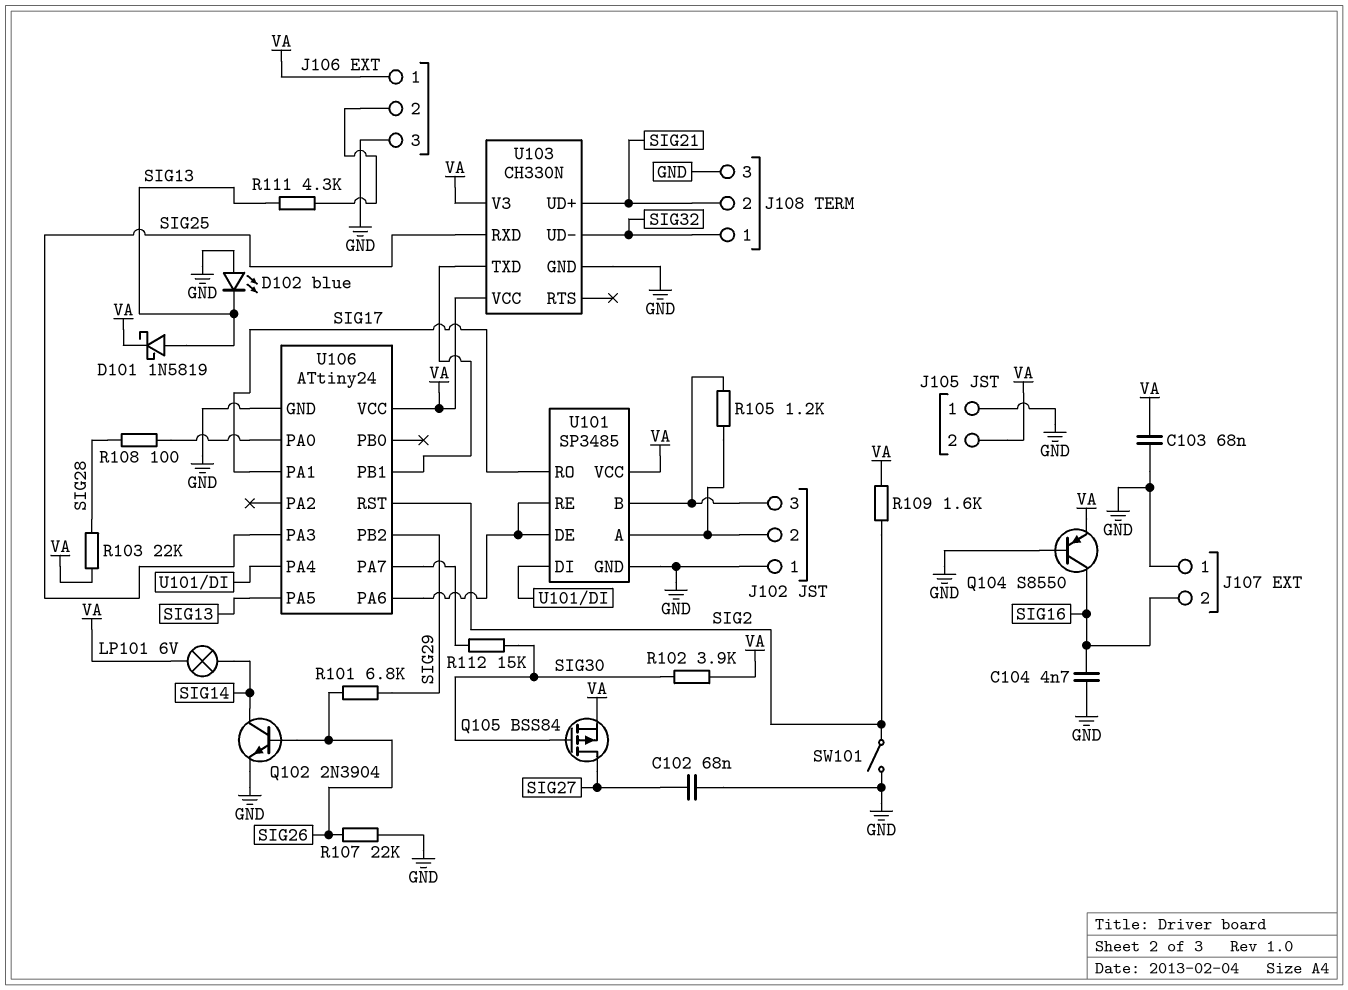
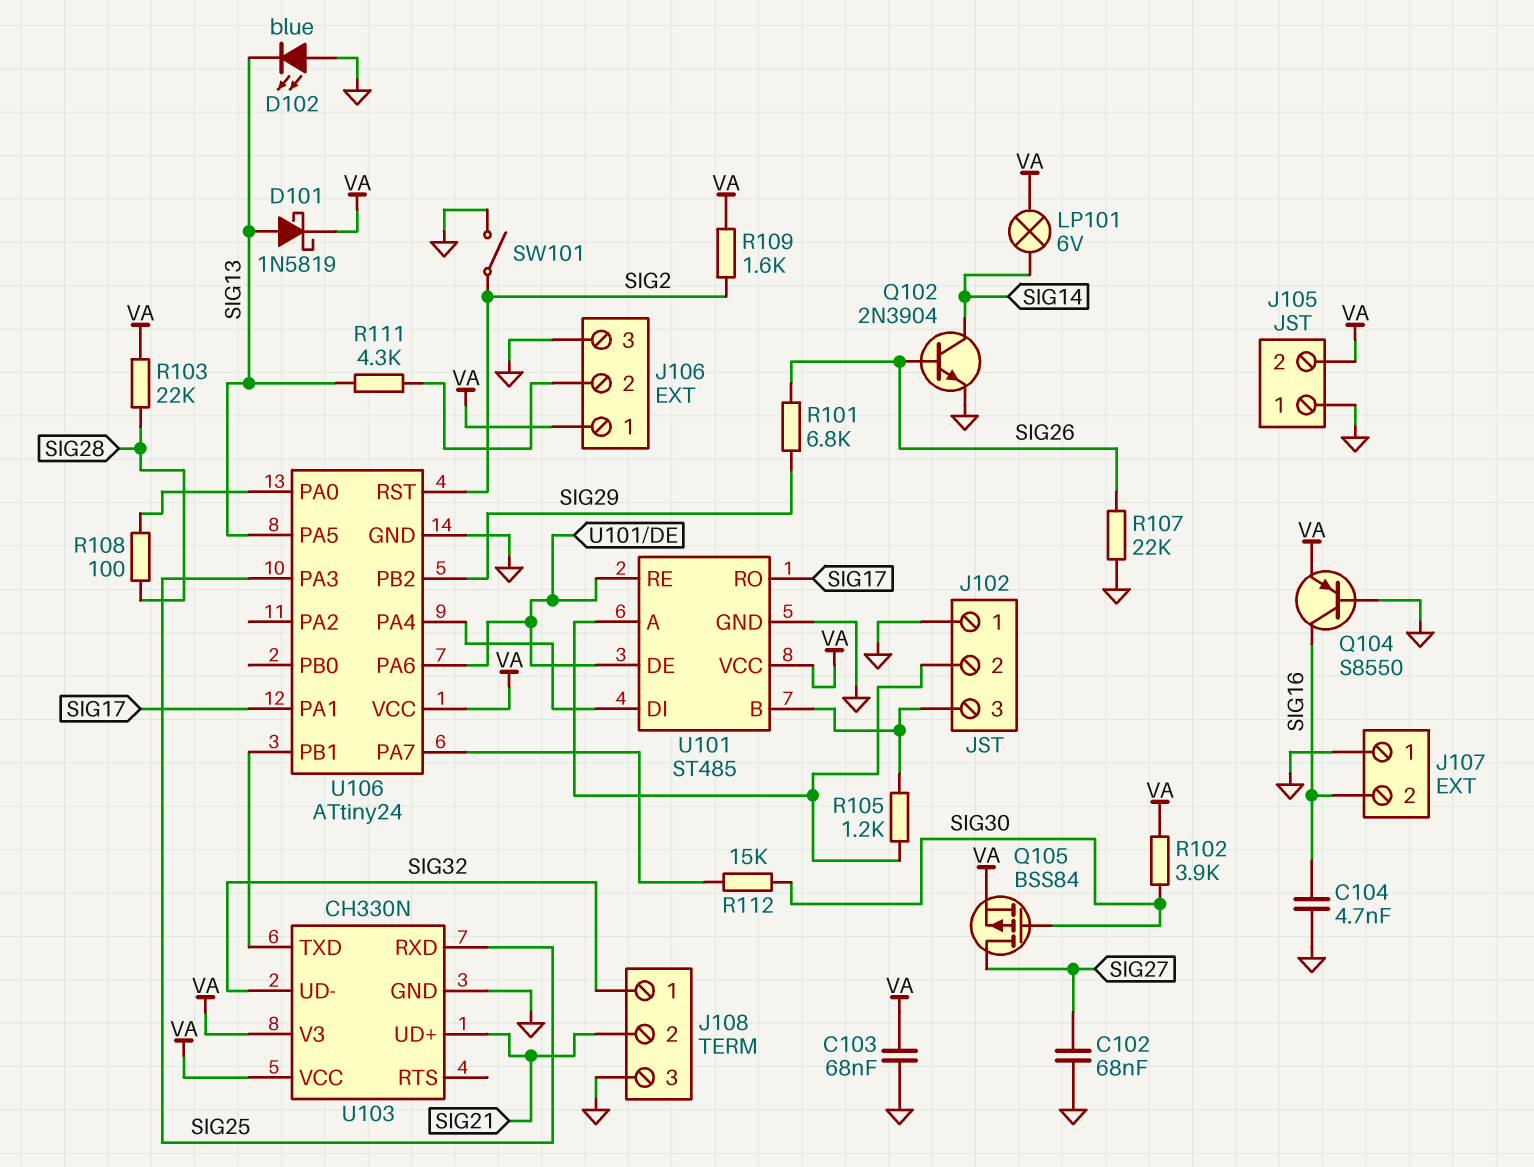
U101: SP3485 -> ST485

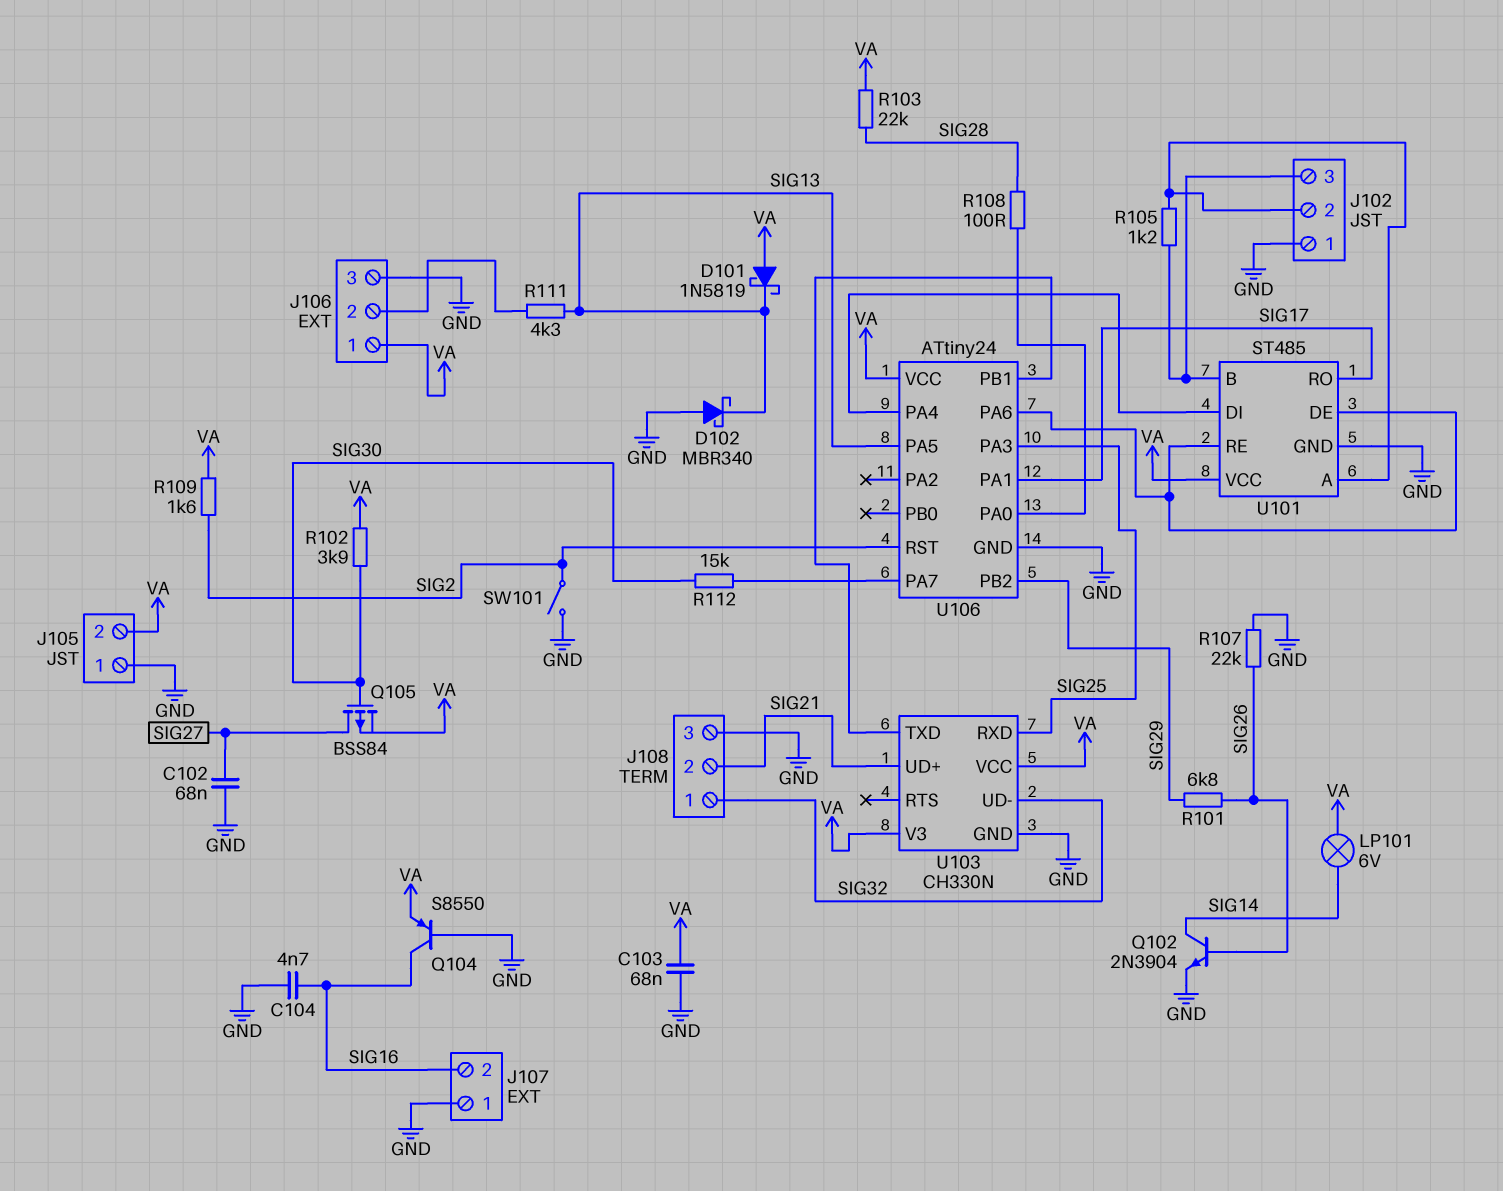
D101: schottky 1N5819 (A SIG13, K VA) -> schottky 1N5819 (A VA, K SIG13)
D102: LED blue (A GND, K SIG13) -> schottky MBR340 (A GND, K SIG13)

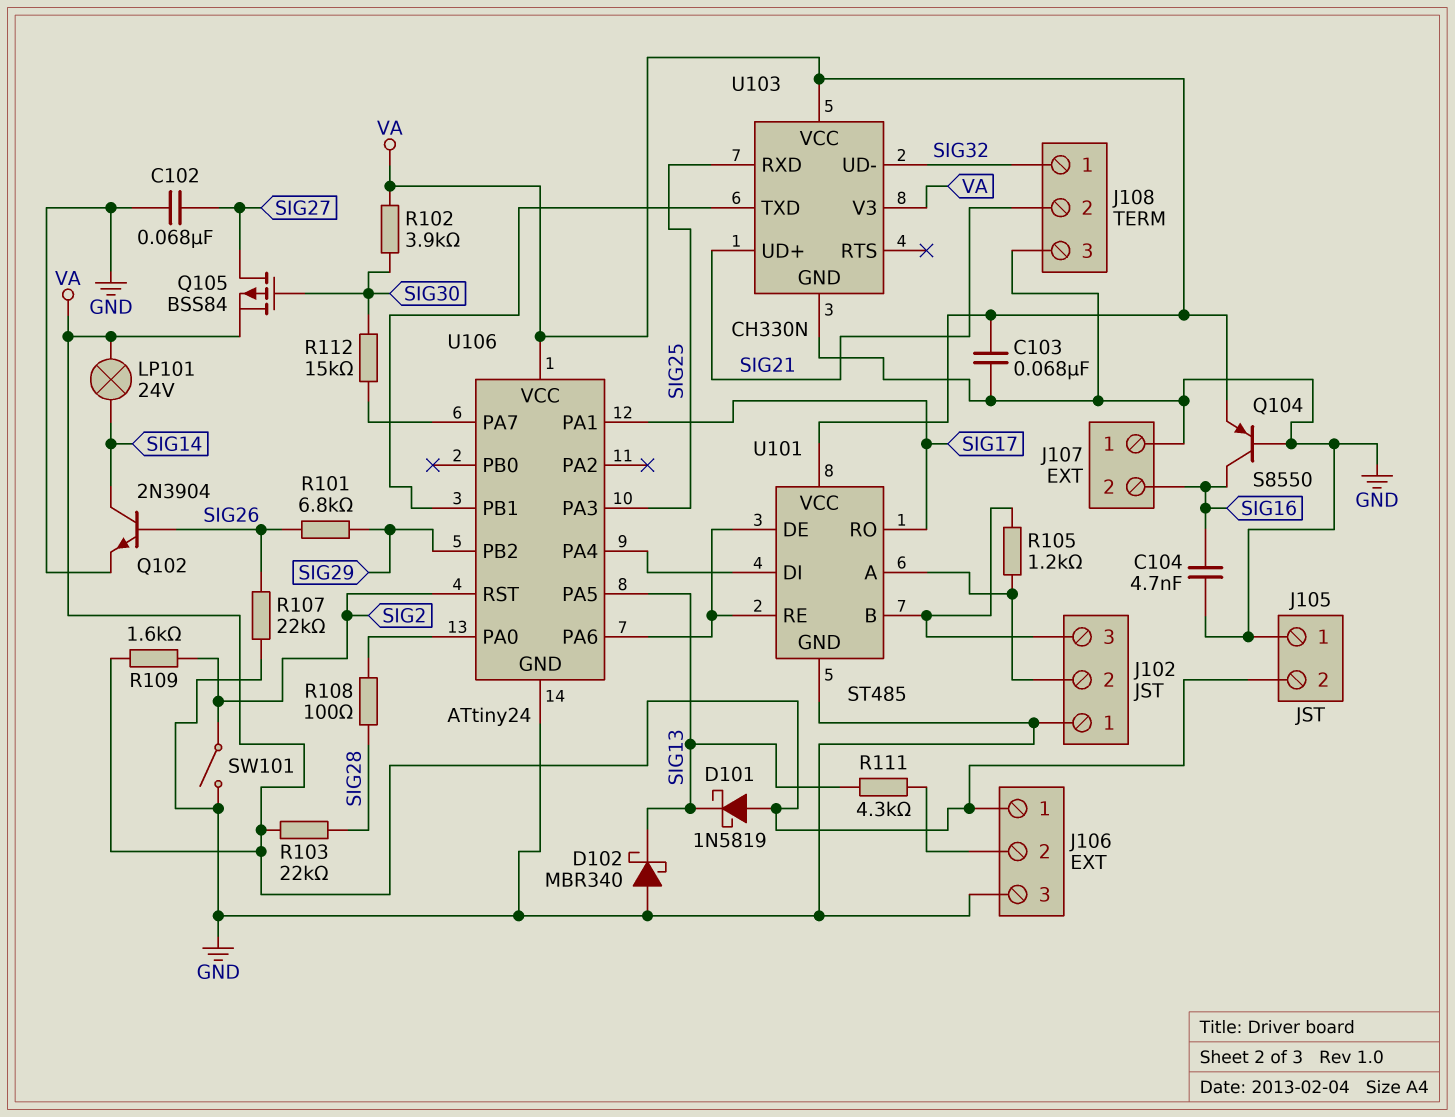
LP101: lamp 6V (SIG14, VA) -> lamp 24V (SIG14, VA)

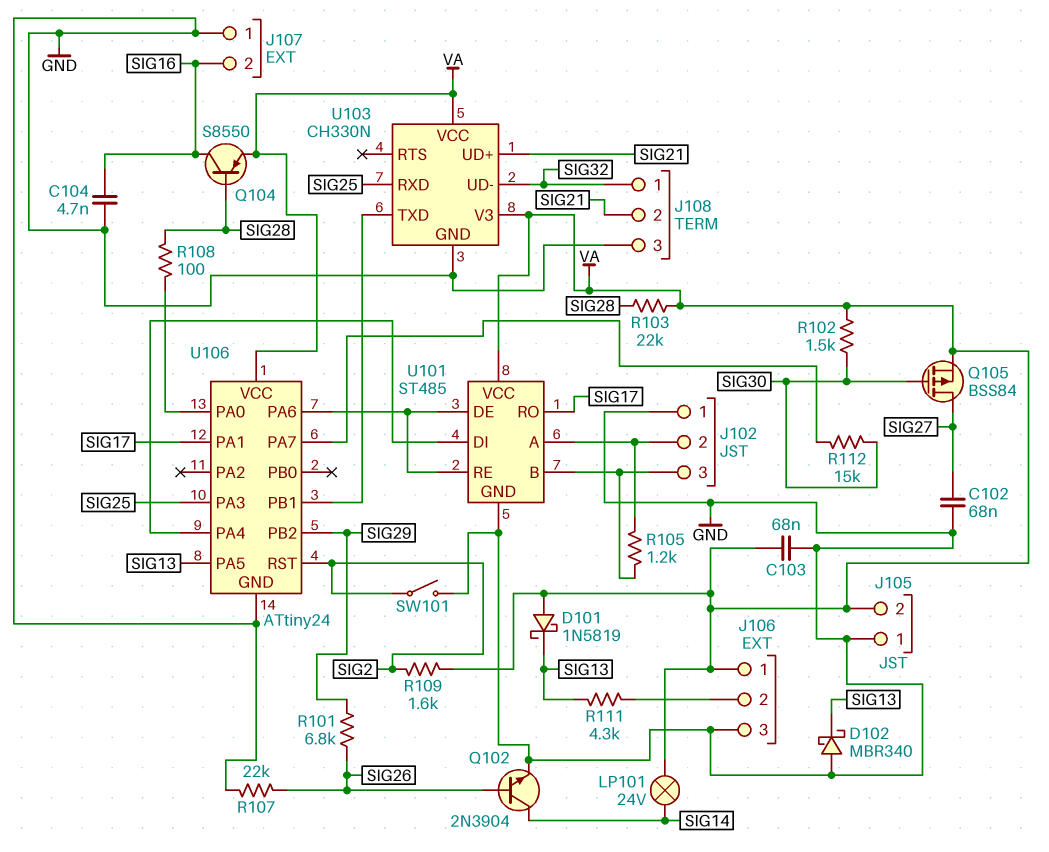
Q104: PNP S8550 (B GND, C SIG16, E VA) -> PNP S8550 (B SIG28, C SIG16, E VA)
R102: 3.9k (SIG30, VA) -> 1.5k (SIG30, VA)

